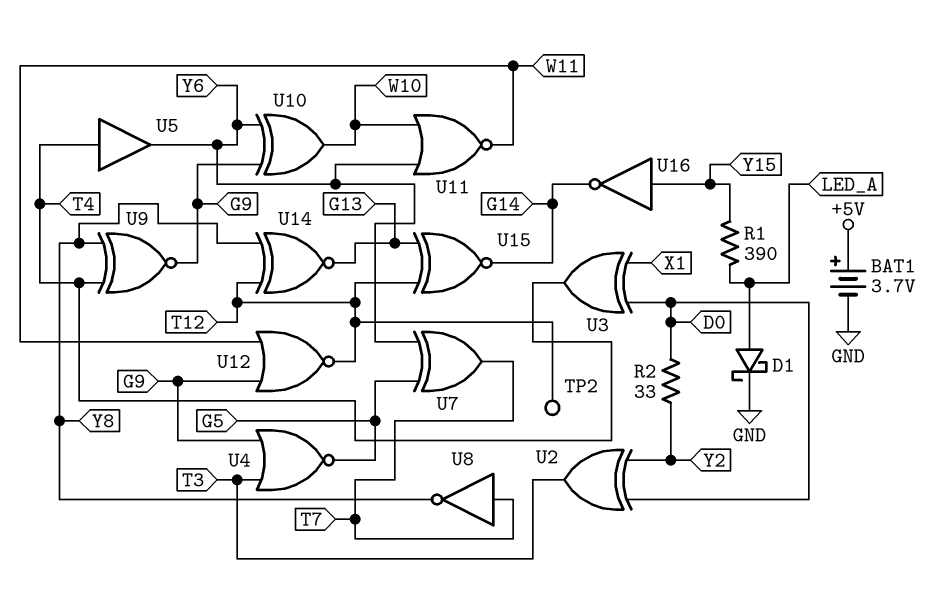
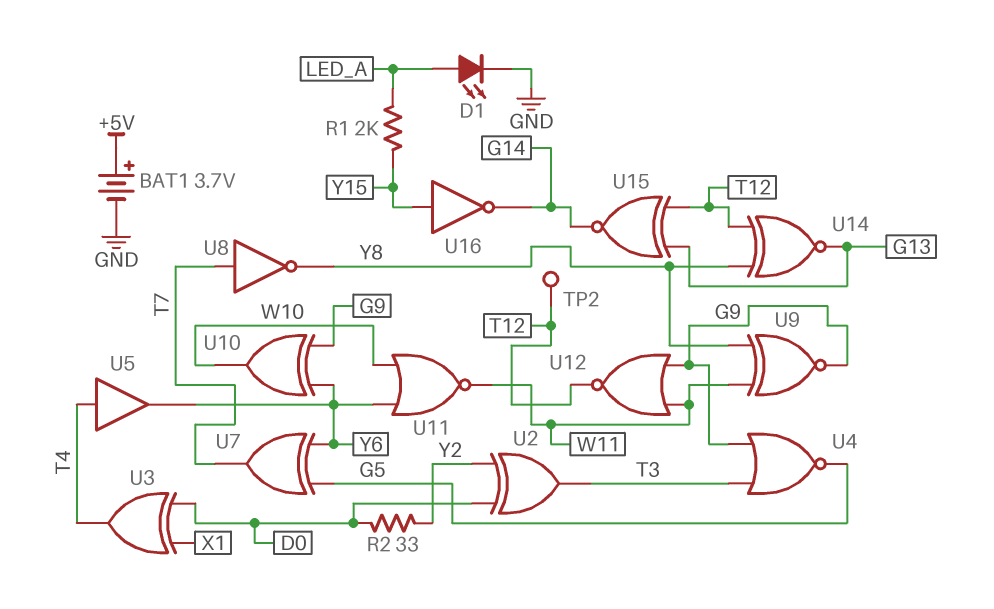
D1: schottky (A LED_A, K GND) -> LED (A LED_A, K GND)
R1: 390 (LED_A, Y15) -> 2k (LED_A, Y15)
U9: XNOR (in T4, in Y8, out G9) -> XNOR (in W11, in Y8, out G9)

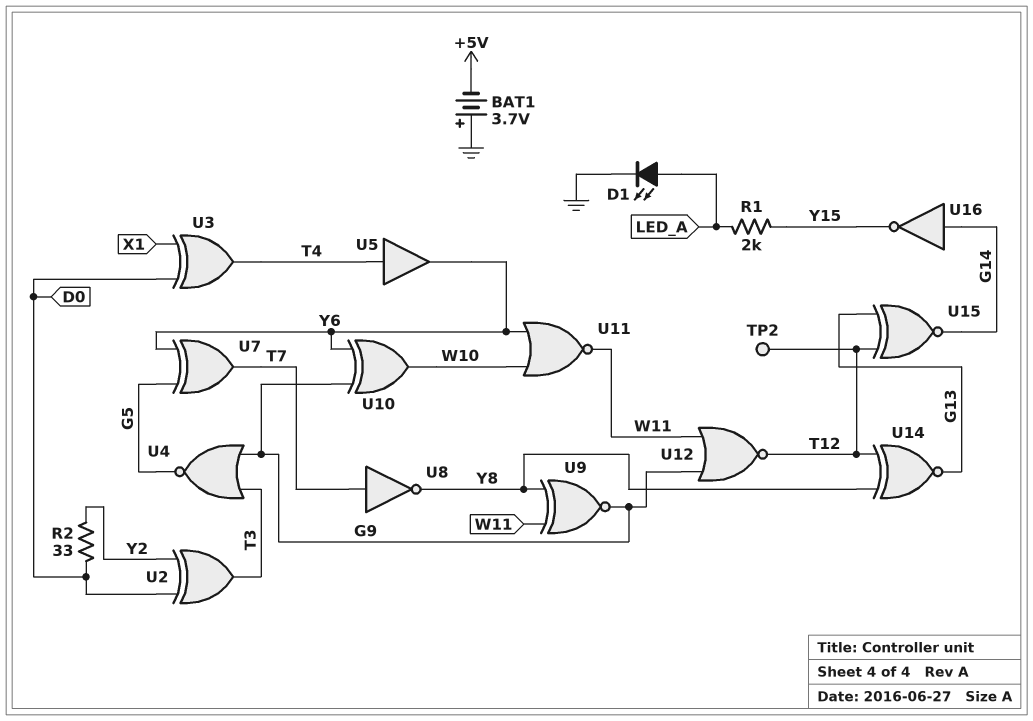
BAT1: 3.7V (plus +5V, minus GND) -> 3.7V (plus GND, minus +5V)
U16: NOT (in Y15, out G14) -> NOT (in G14, out Y15)

